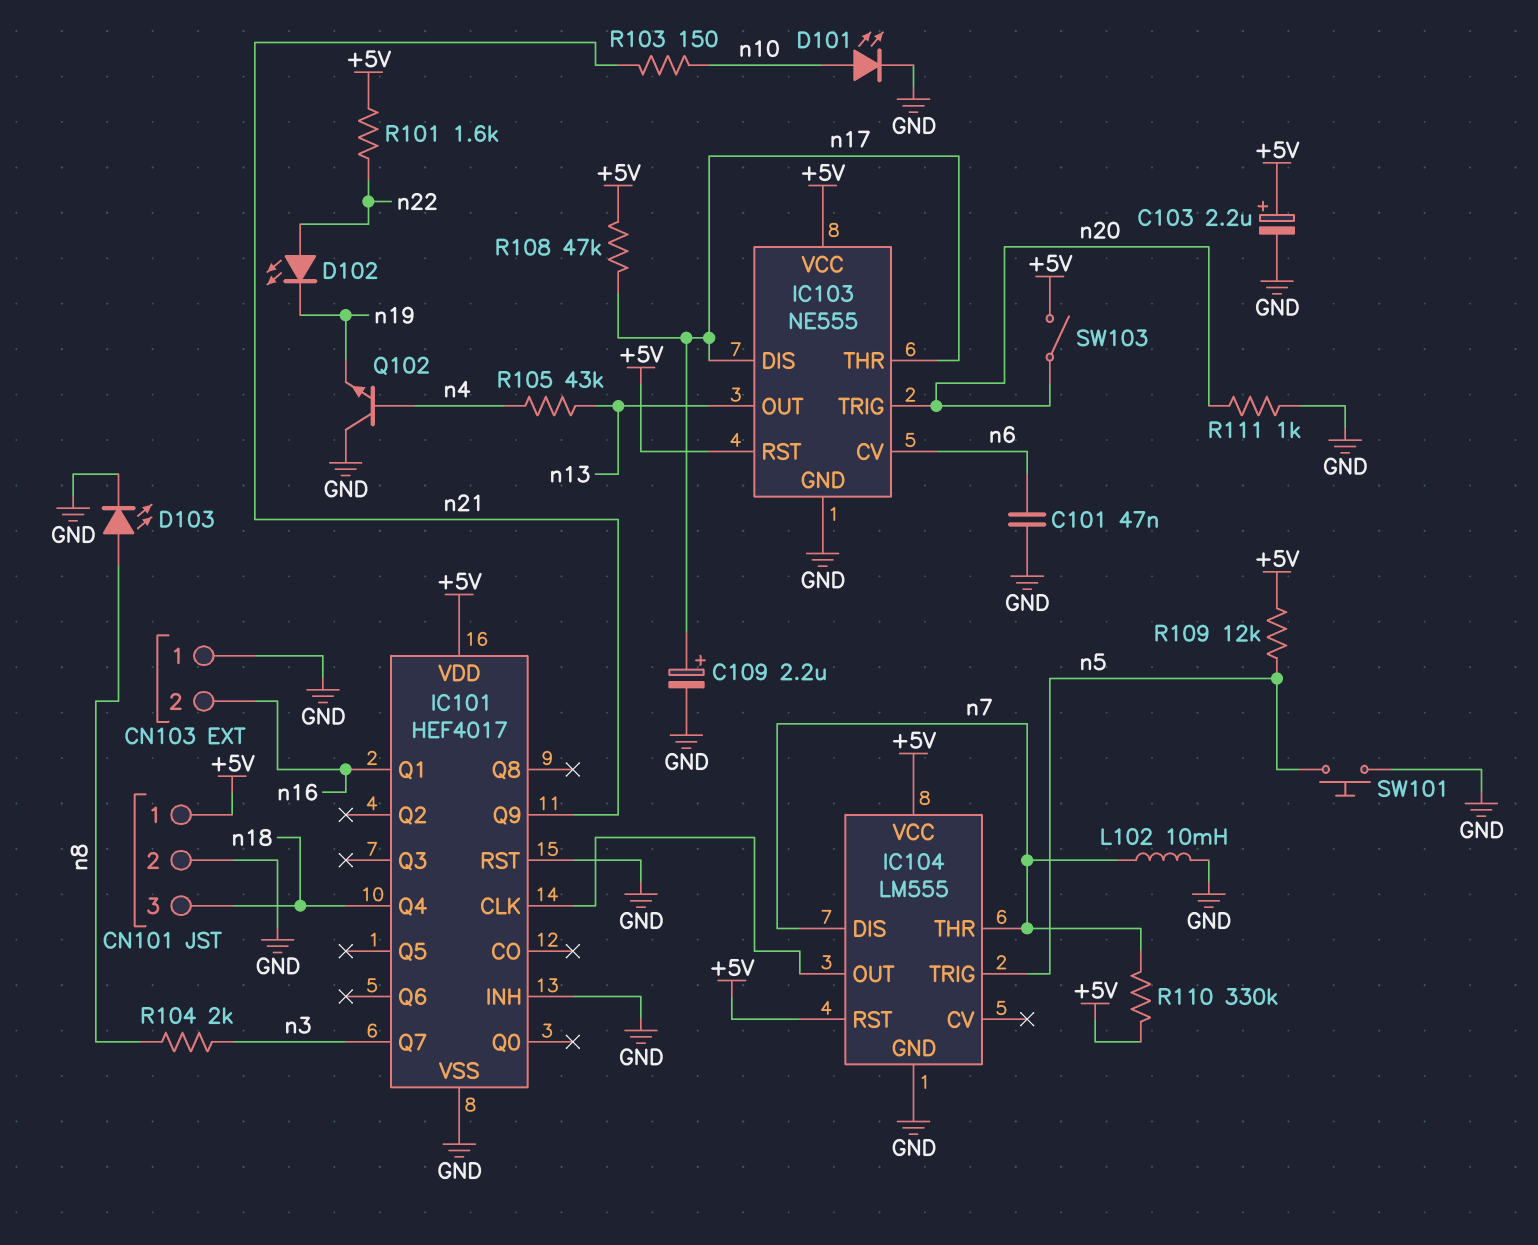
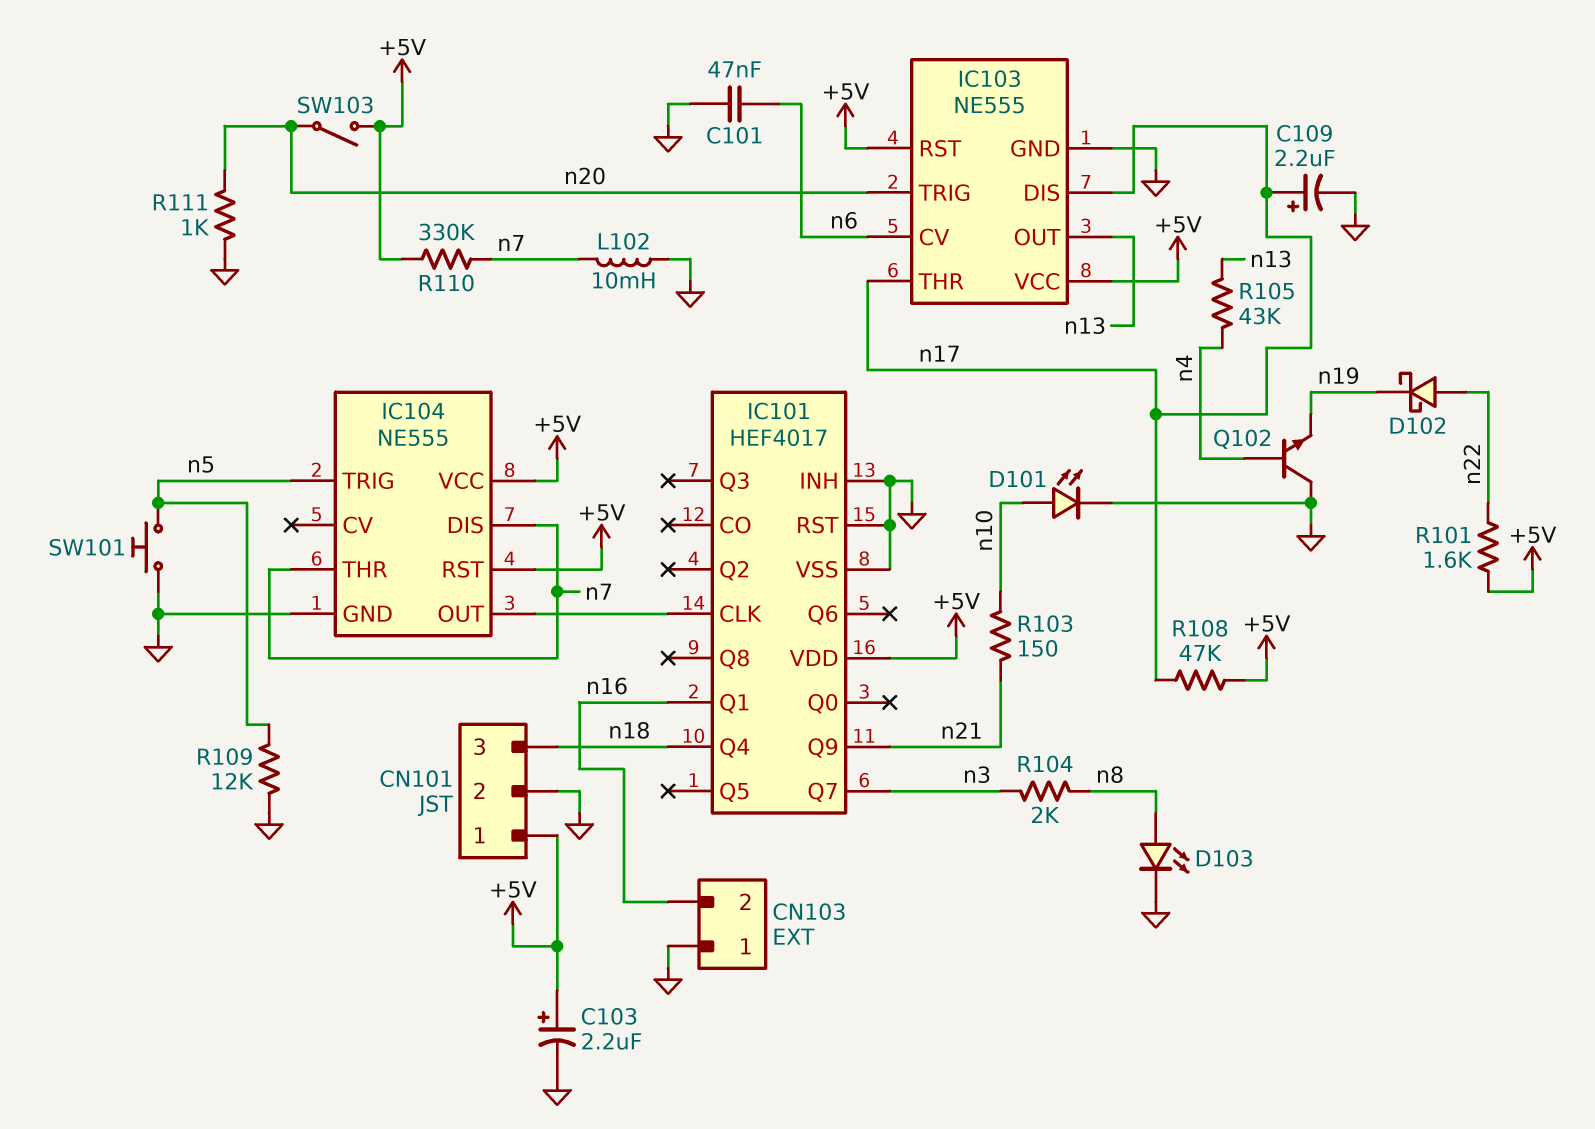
D102: LED (A n22, K n19) -> schottky (A n22, K n19)
IC104: LM555 -> NE555
R109: 12k (+5V, n5) -> 12k (GND, n5)

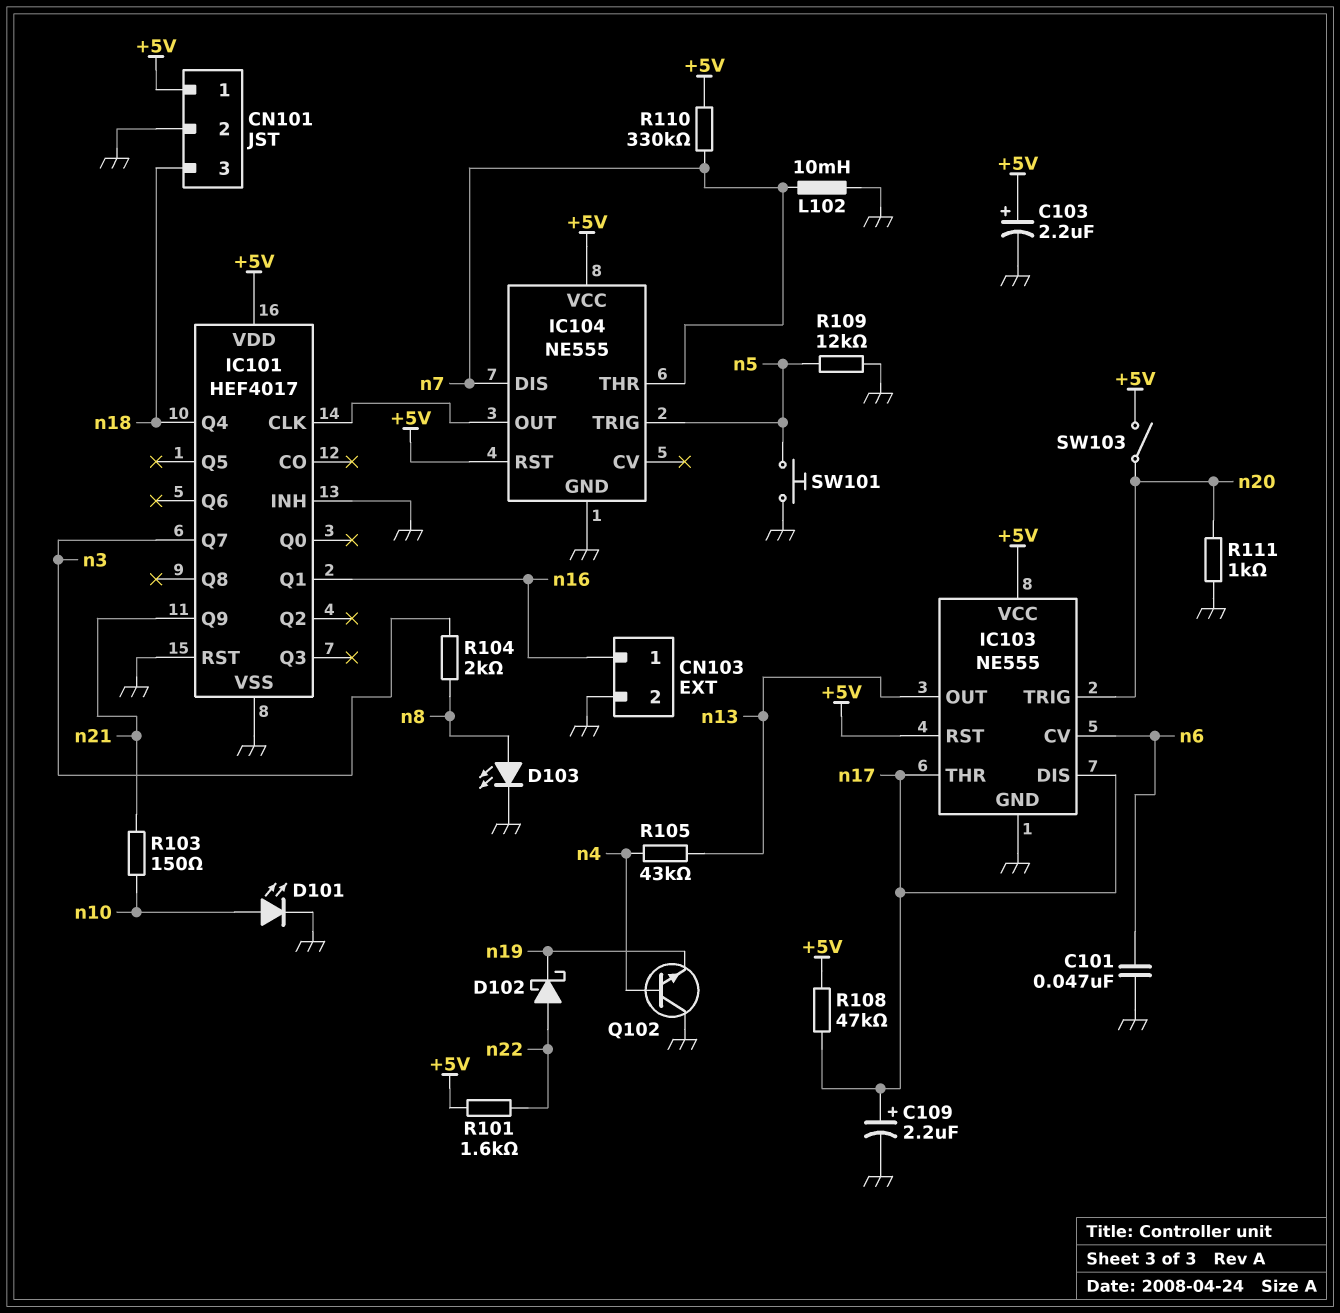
CN103 pin 1: GND -> n16
CN103 pin 2: n16 -> GND

